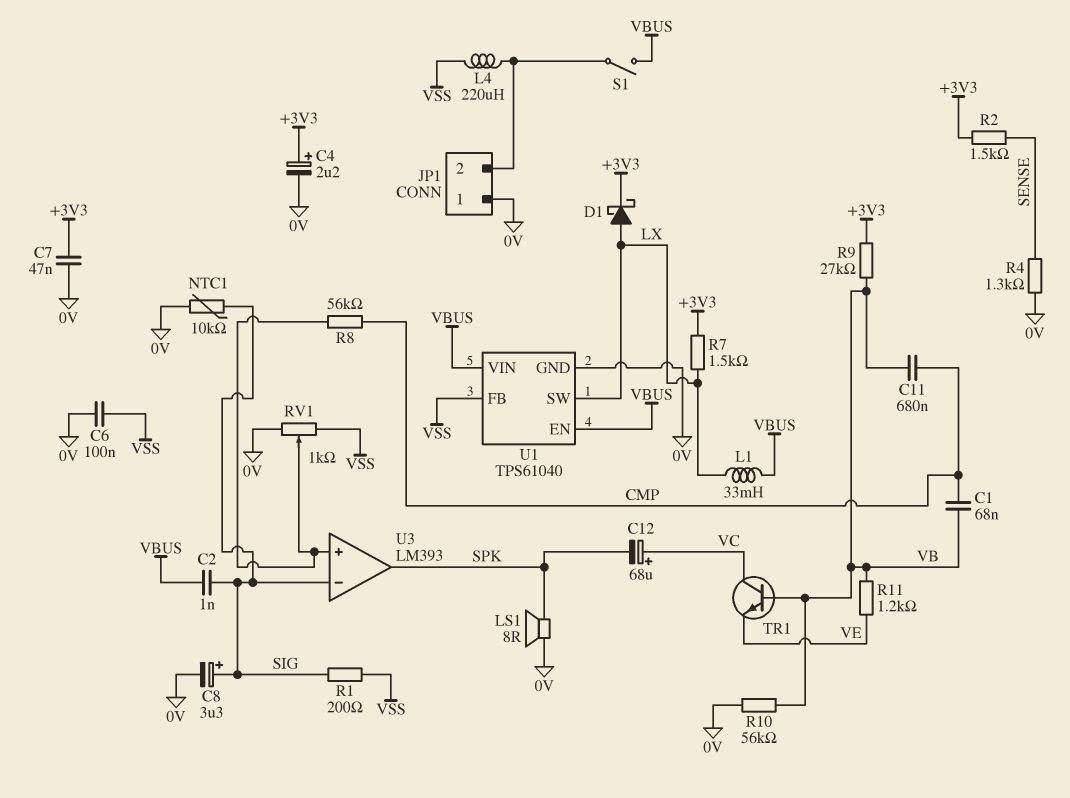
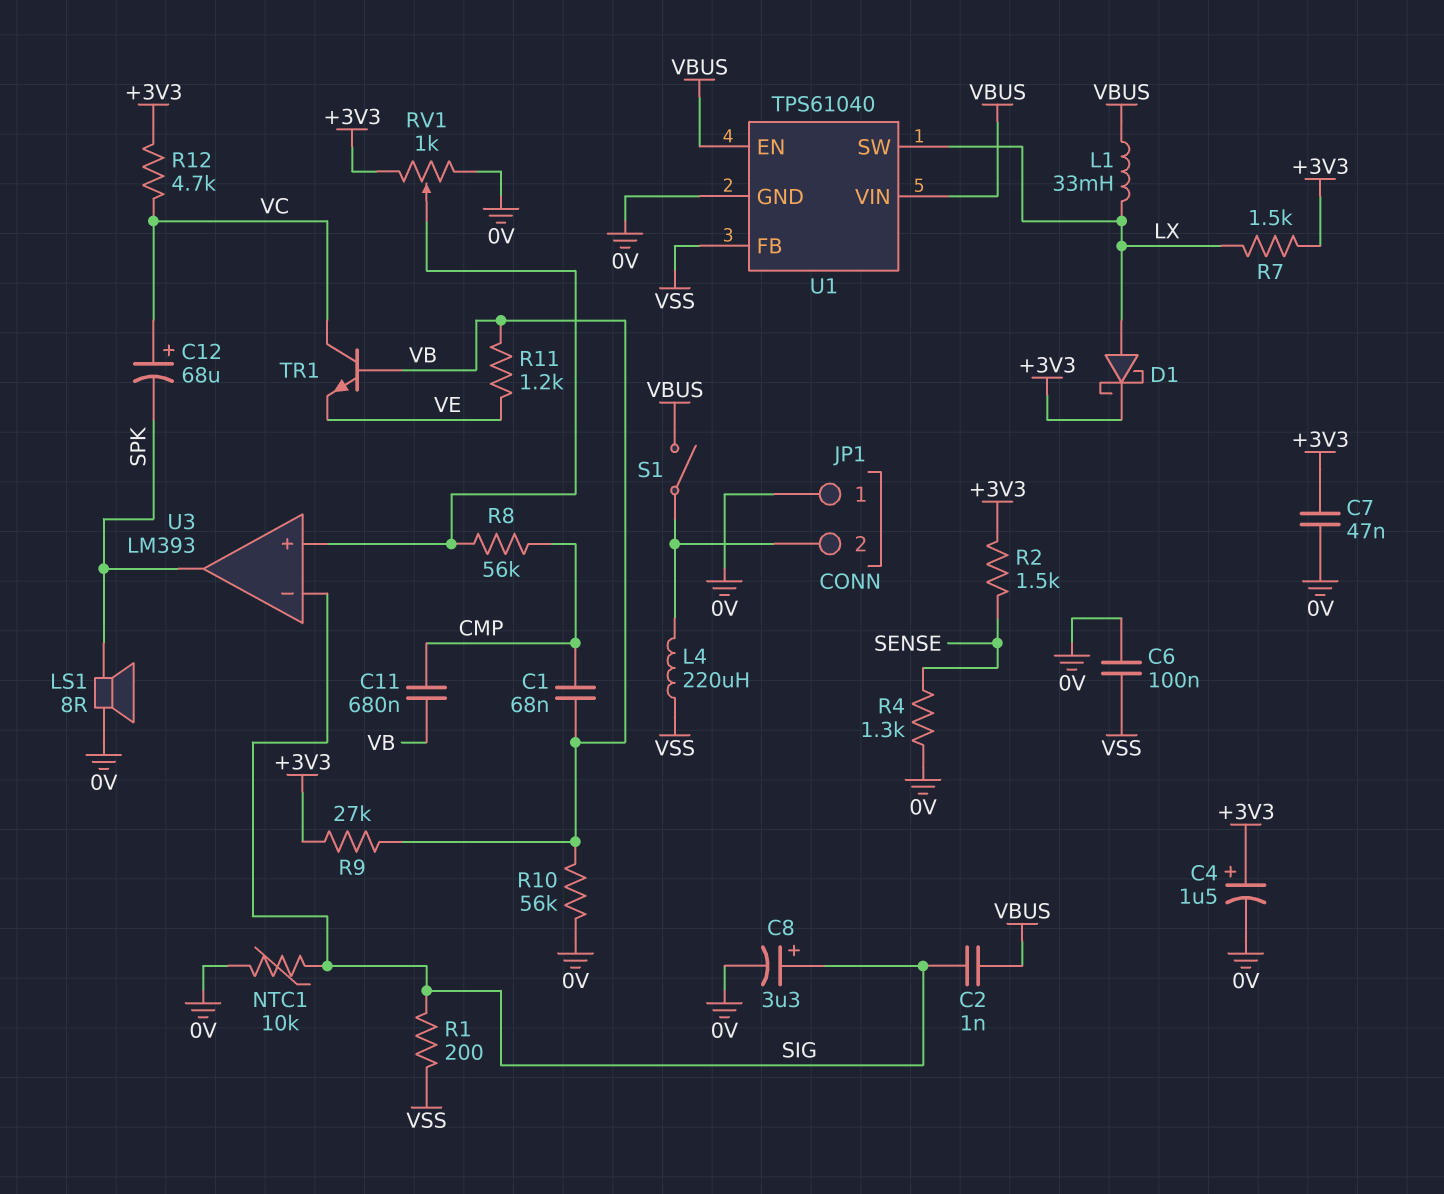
C4: 2.2uF (plus +3V3, minus 0V) -> 1.5uF (plus +3V3, minus 0V)
R12: none -> 4.7k (+3V3, VC)
RV1: 1k (0V, VSS, wiper U3/in+) -> 1k (+3V3, 0V, wiper U3/in+)

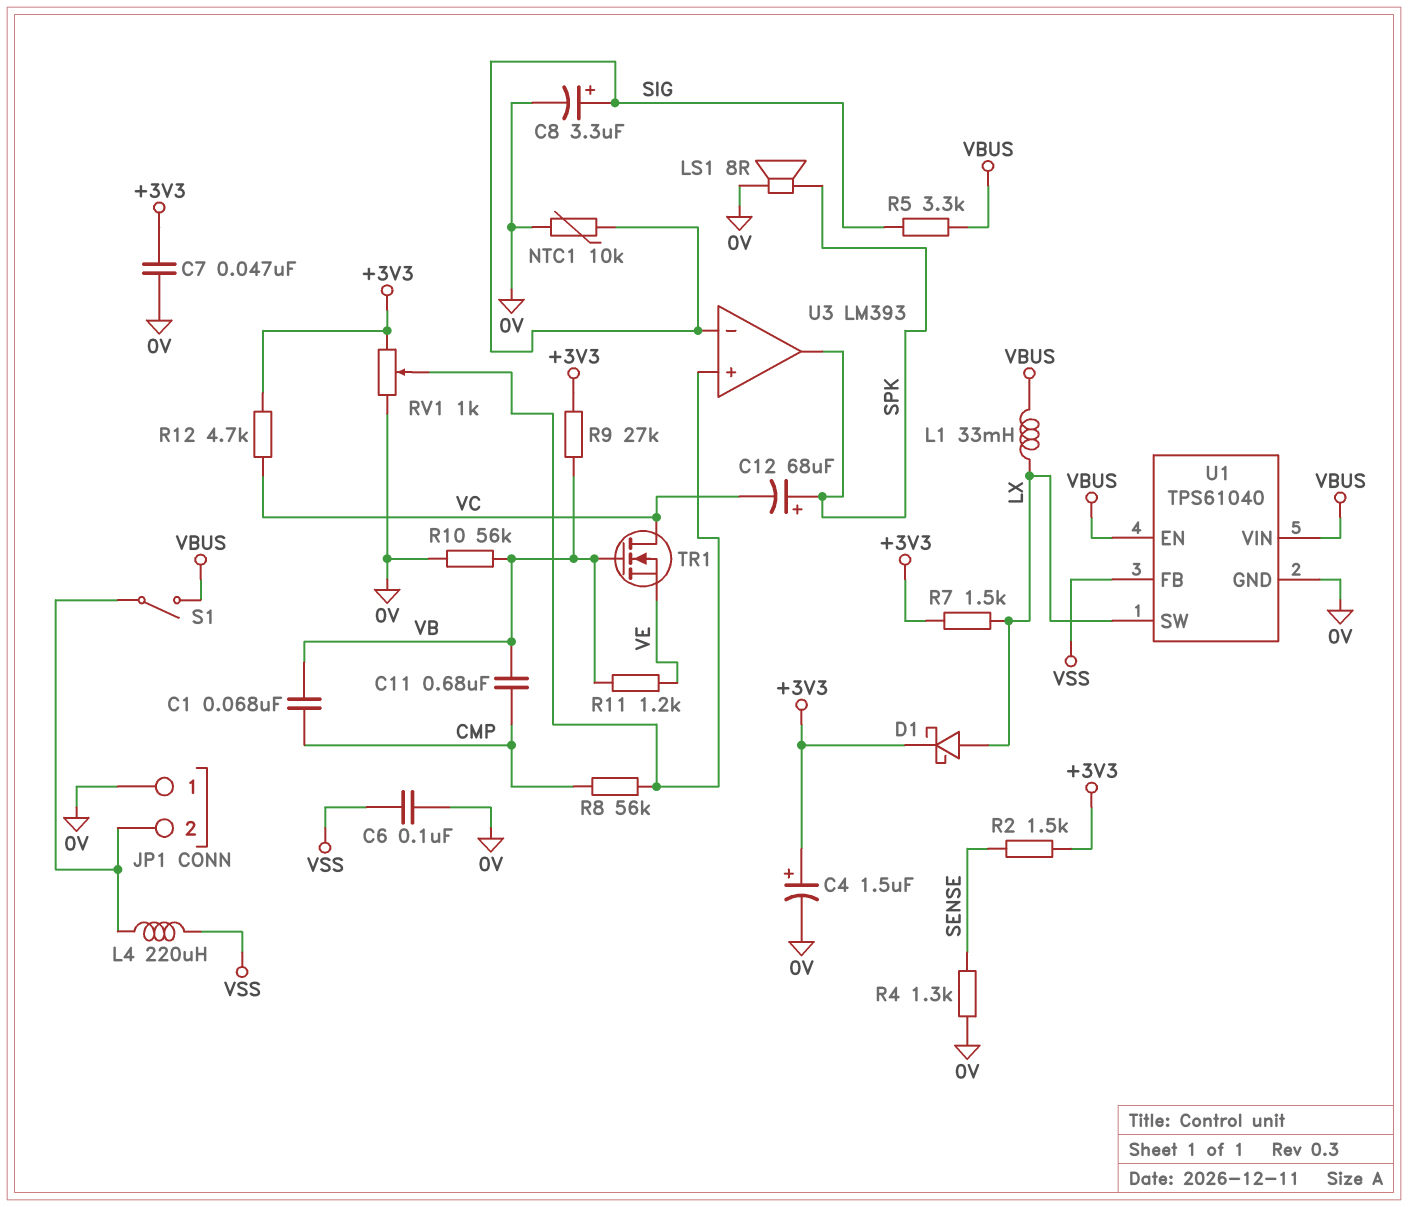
C2: 1nF (SIG, VBUS) -> none
C12: 68uF (plus VC, minus SPK) -> 68uF (plus SPK, minus VC)
R1: 200 (SIG, VSS) -> none
R5: none -> 3.3k (SIG, VBUS)
TR1: NPN (B VB, C VC, E VE) -> NMOS (G VB, D VC, S VE)

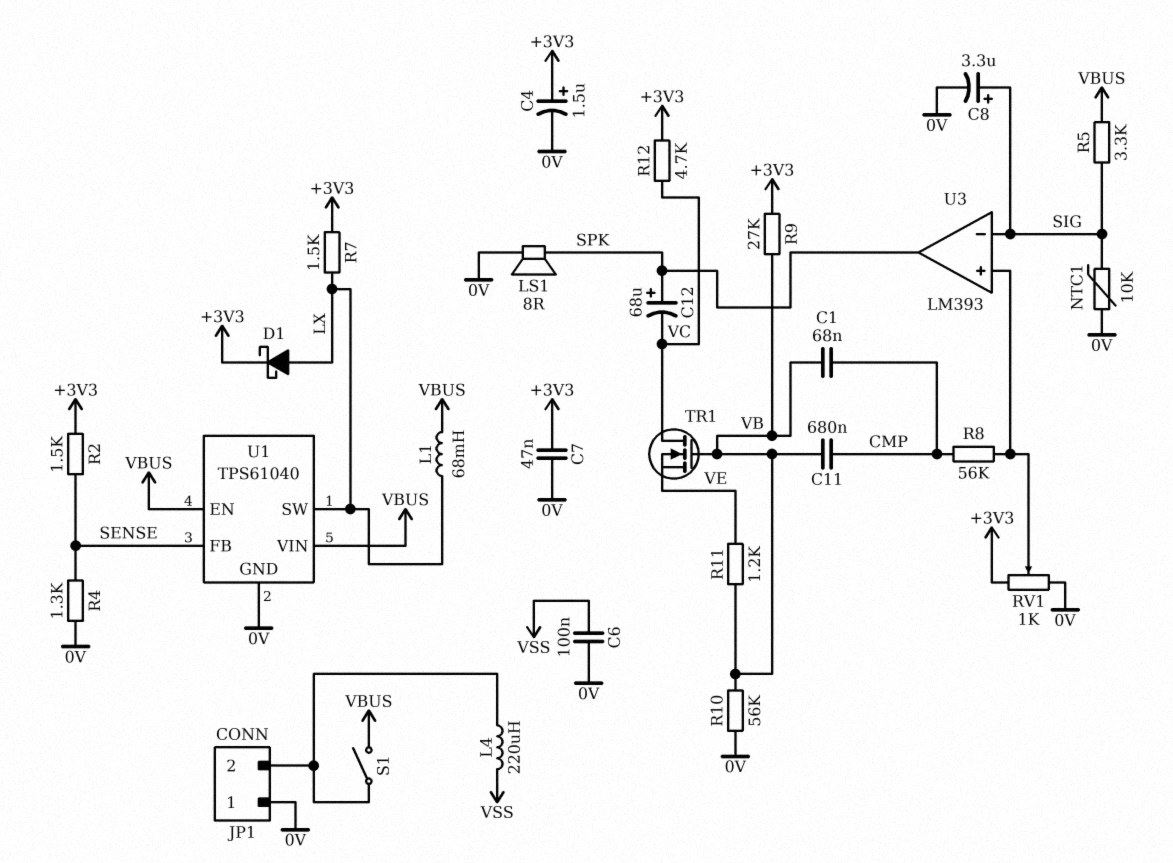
L1: 33mH (LX, VBUS) -> 68mH (LX, VBUS)
U1 pin FB: VSS -> SENSE

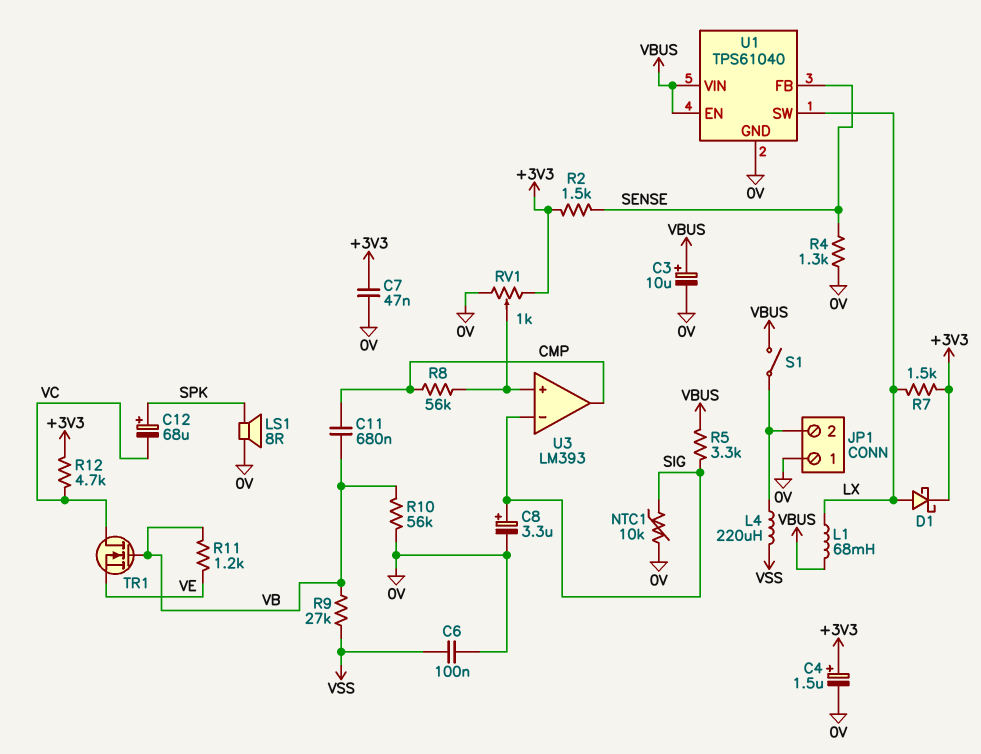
C1: 68nF (CMP, VB) -> none
C3: none -> 10uF (plus VBUS, minus 0V)
R9: 27k (+3V3, VB) -> 27k (VB, VSS)
U3 pin out: SPK -> CMP

